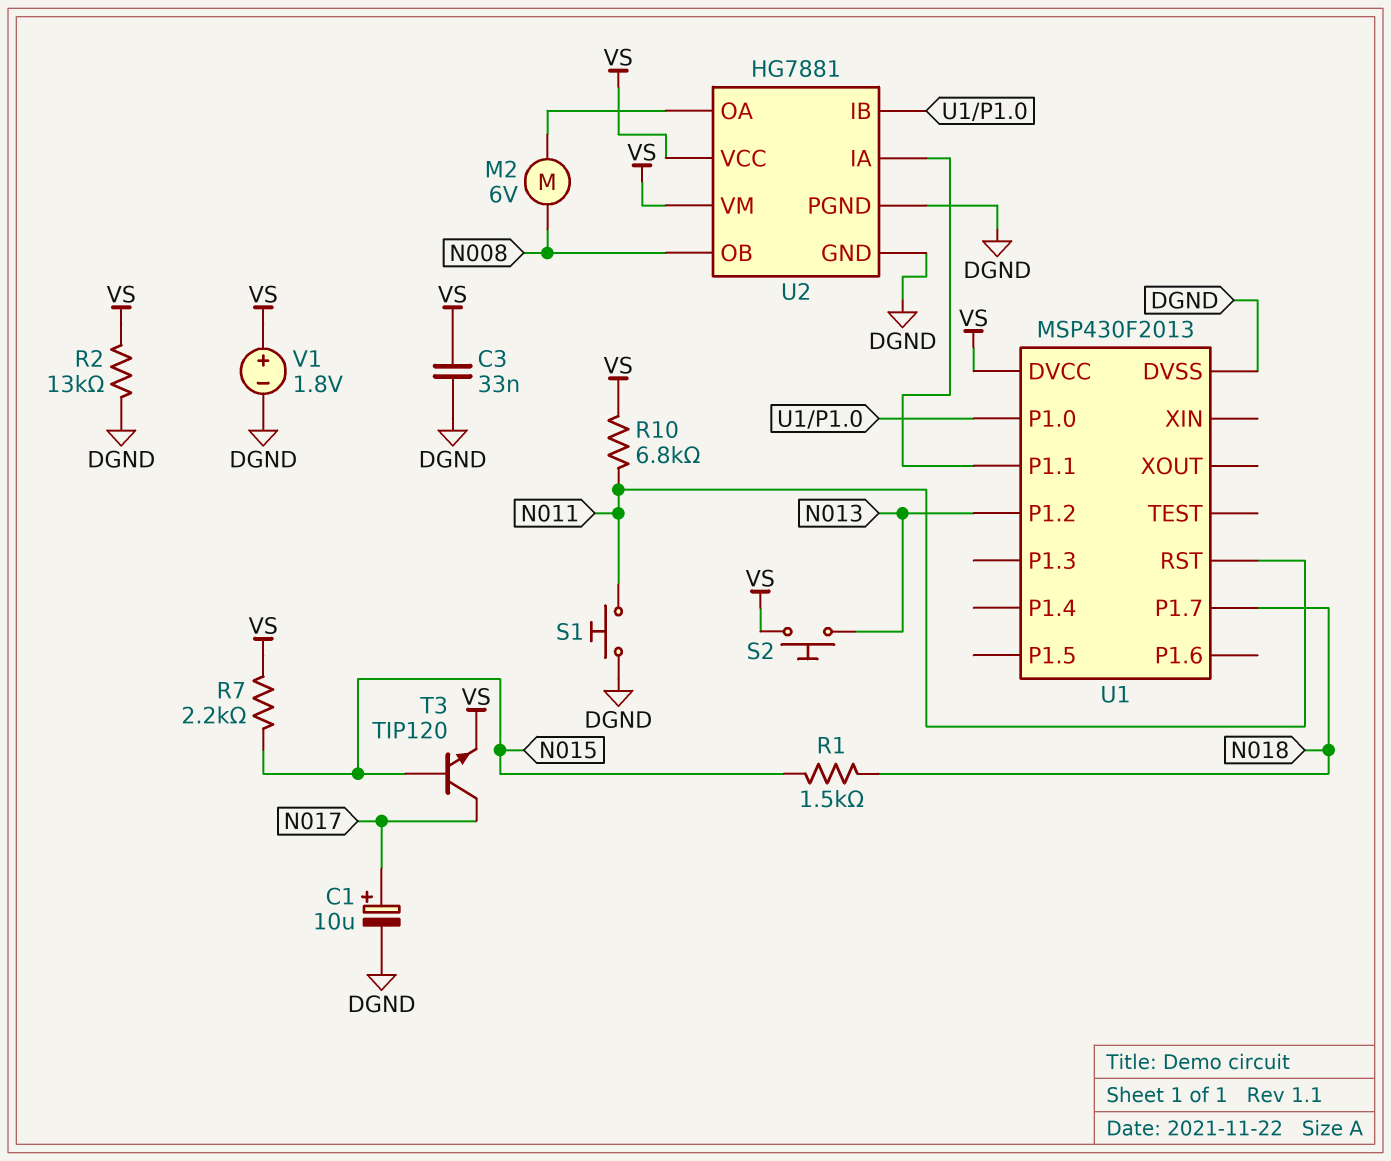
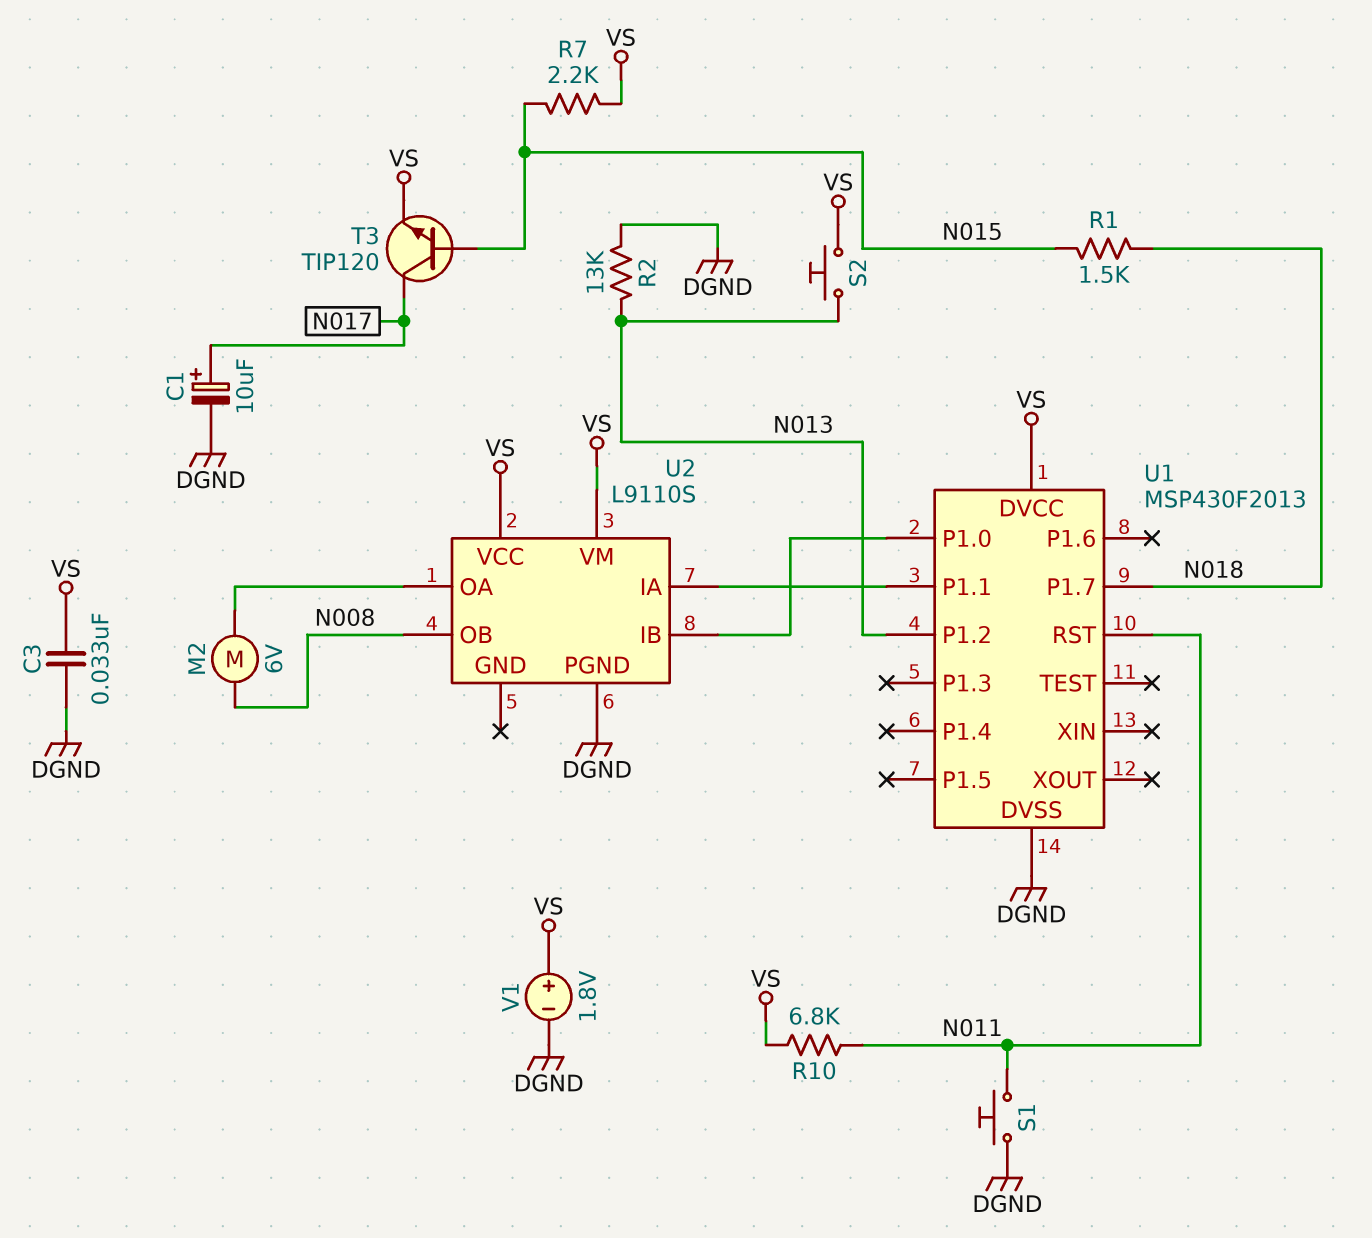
R2: 13k (DGND, VS) -> 13k (DGND, N013)
U2: HG7881 -> L9110S
U2 pin GND: DGND -> none

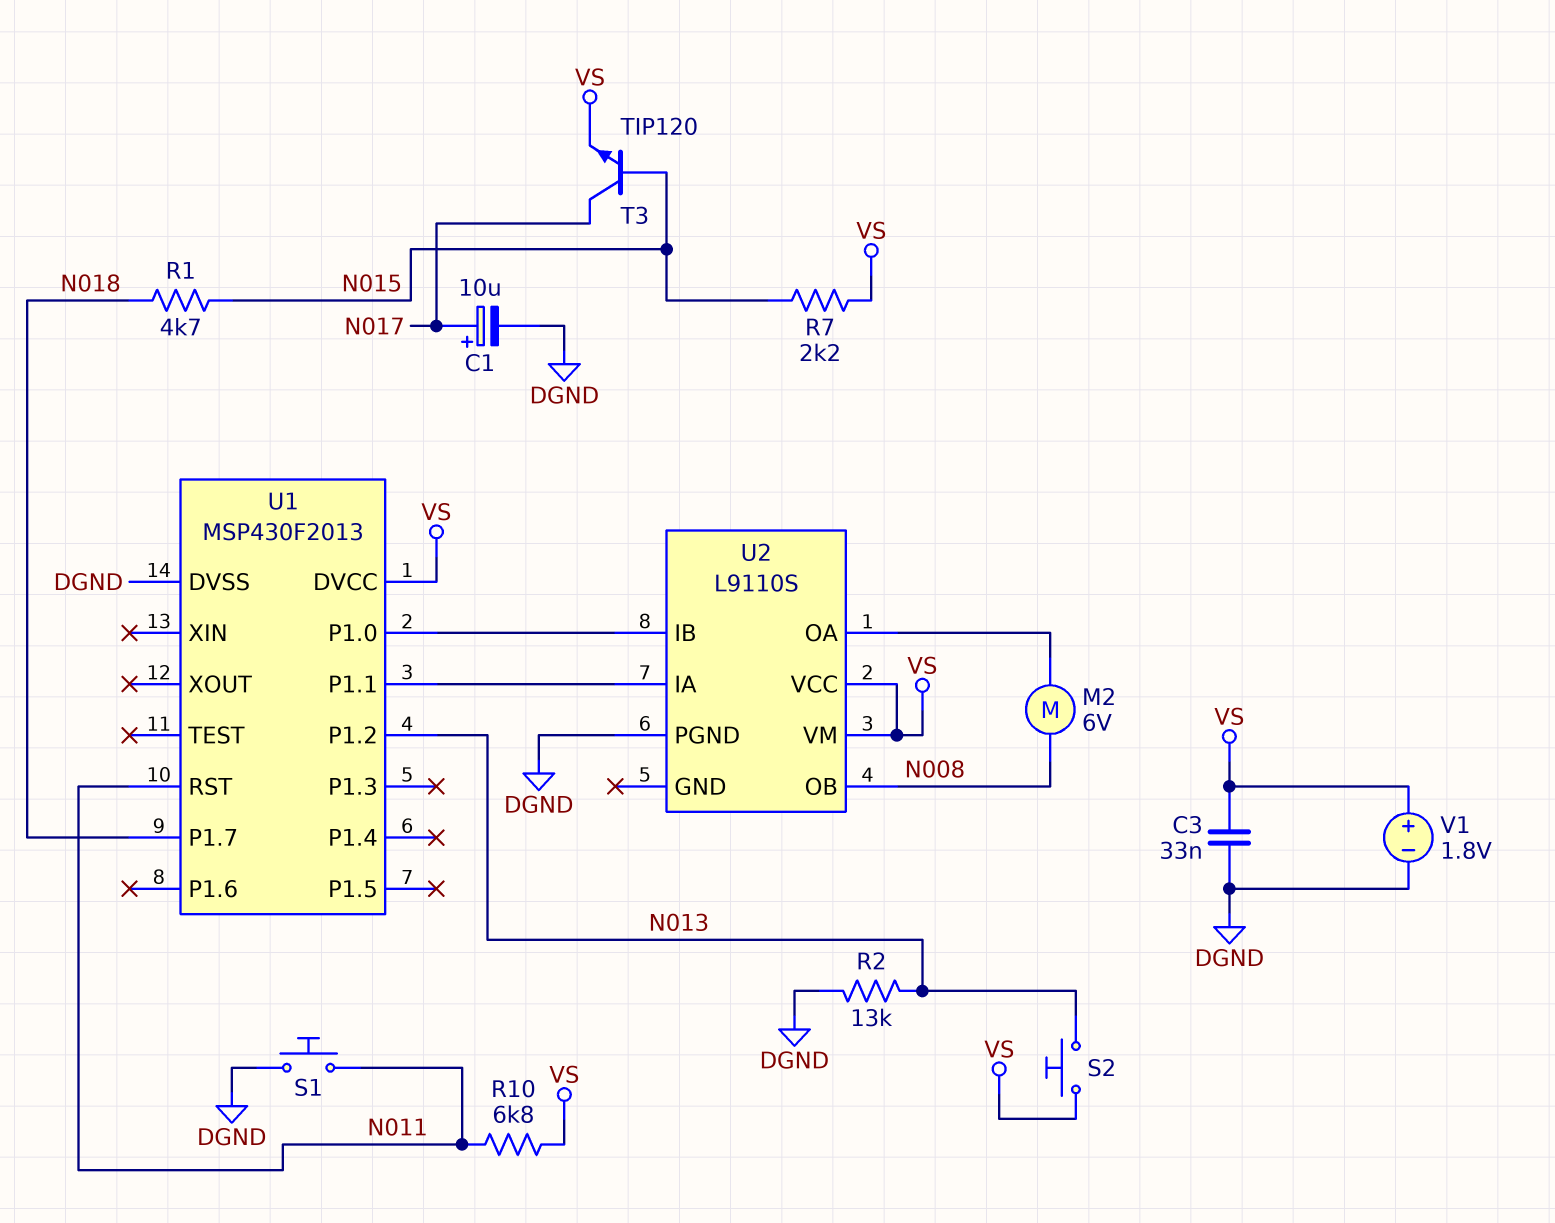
R1: 1.5k (N015, N018) -> 4.7k (N015, N018)

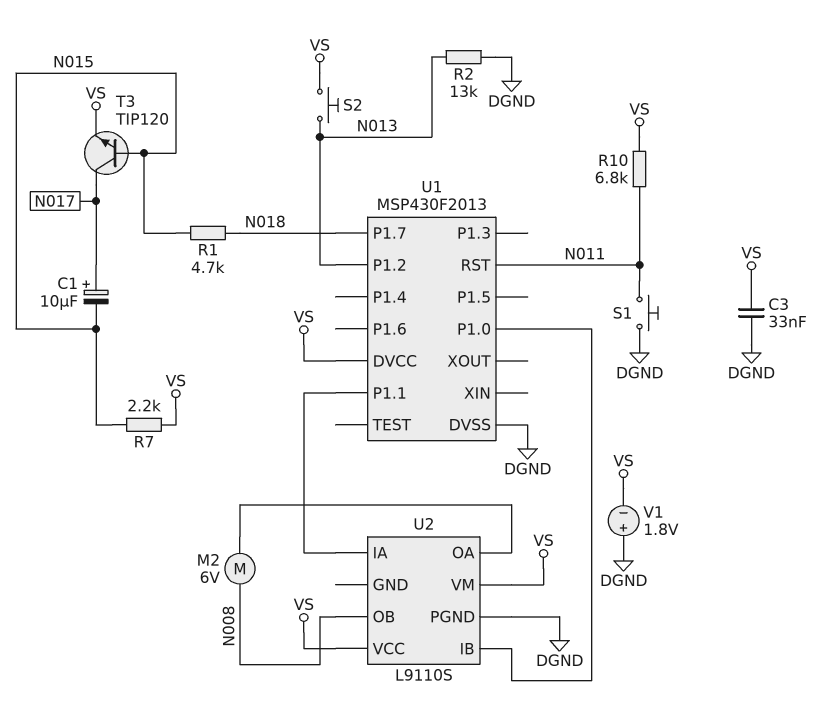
C1: 10uF (plus N017, minus DGND) -> 10uF (plus N017, minus N015)
V1: 1.8V (plus VS, minus DGND) -> 1.8V (plus DGND, minus VS)

